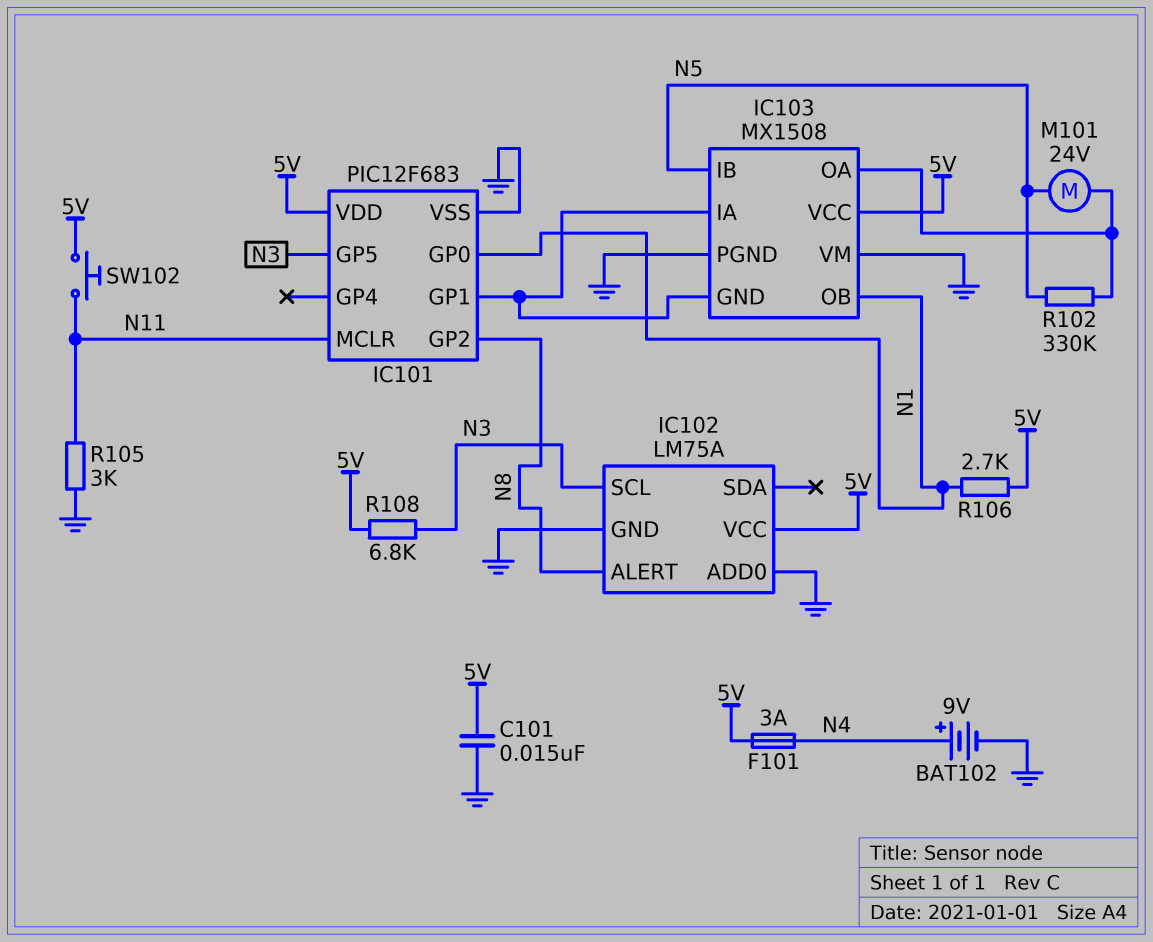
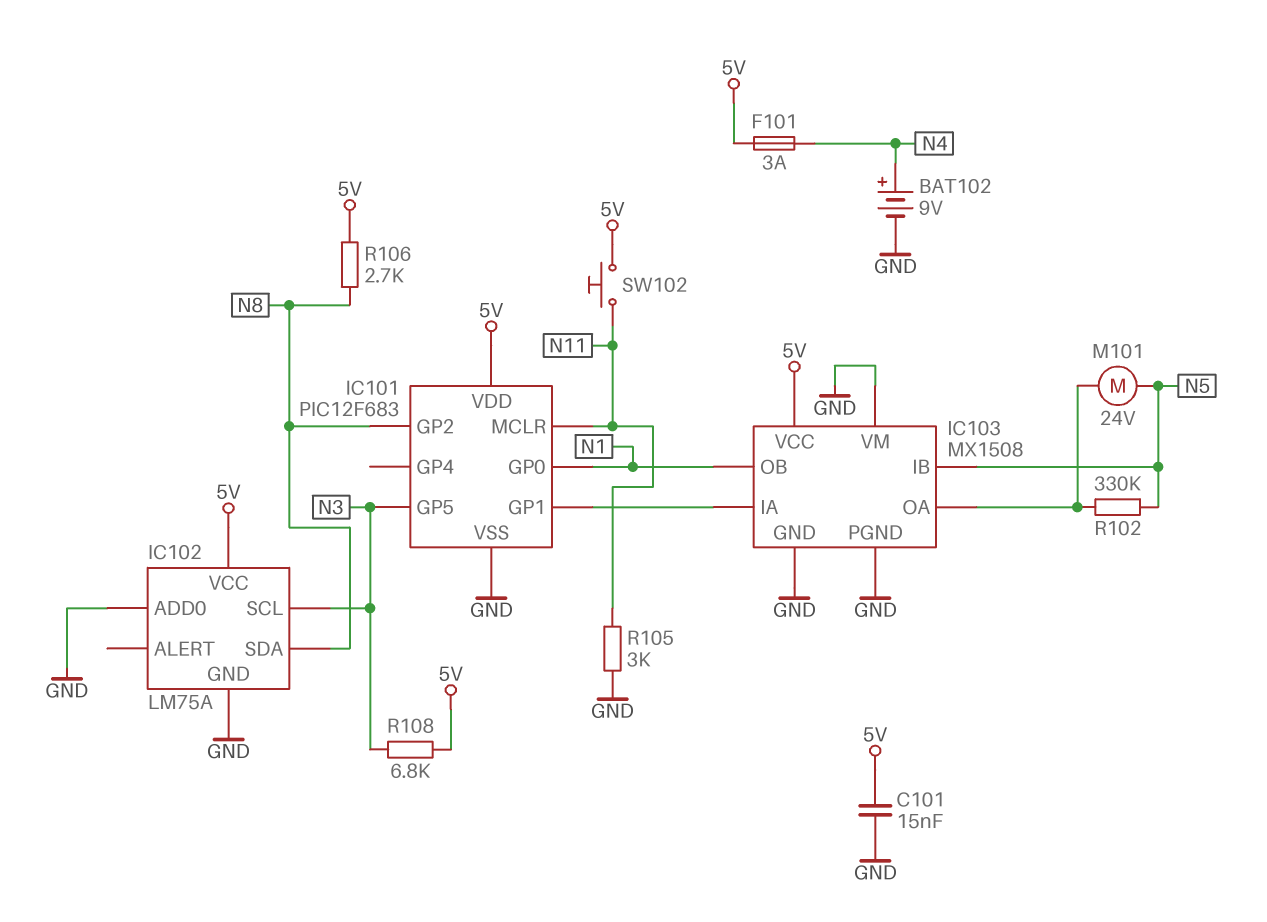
IC102 pin ALERT: N8 -> none
IC102 pin SDA: none -> N8
IC103 pin GND: IC101/GP1 -> GND
R106: 2.7k (5V, N1) -> 2.7k (5V, N8)

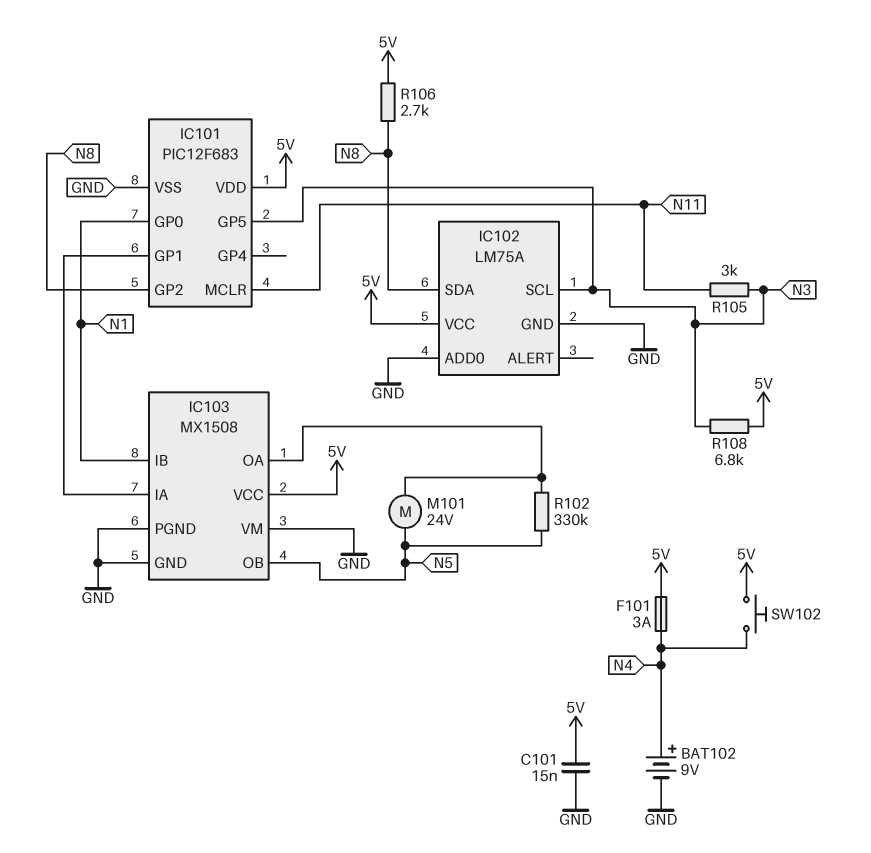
IC103 pin IB: N5 -> N1
IC103 pin OB: N1 -> N5
R105: 3k (GND, N11) -> 3k (N3, N11)
SW102: button (5V, N11) -> button (5V, N4)

